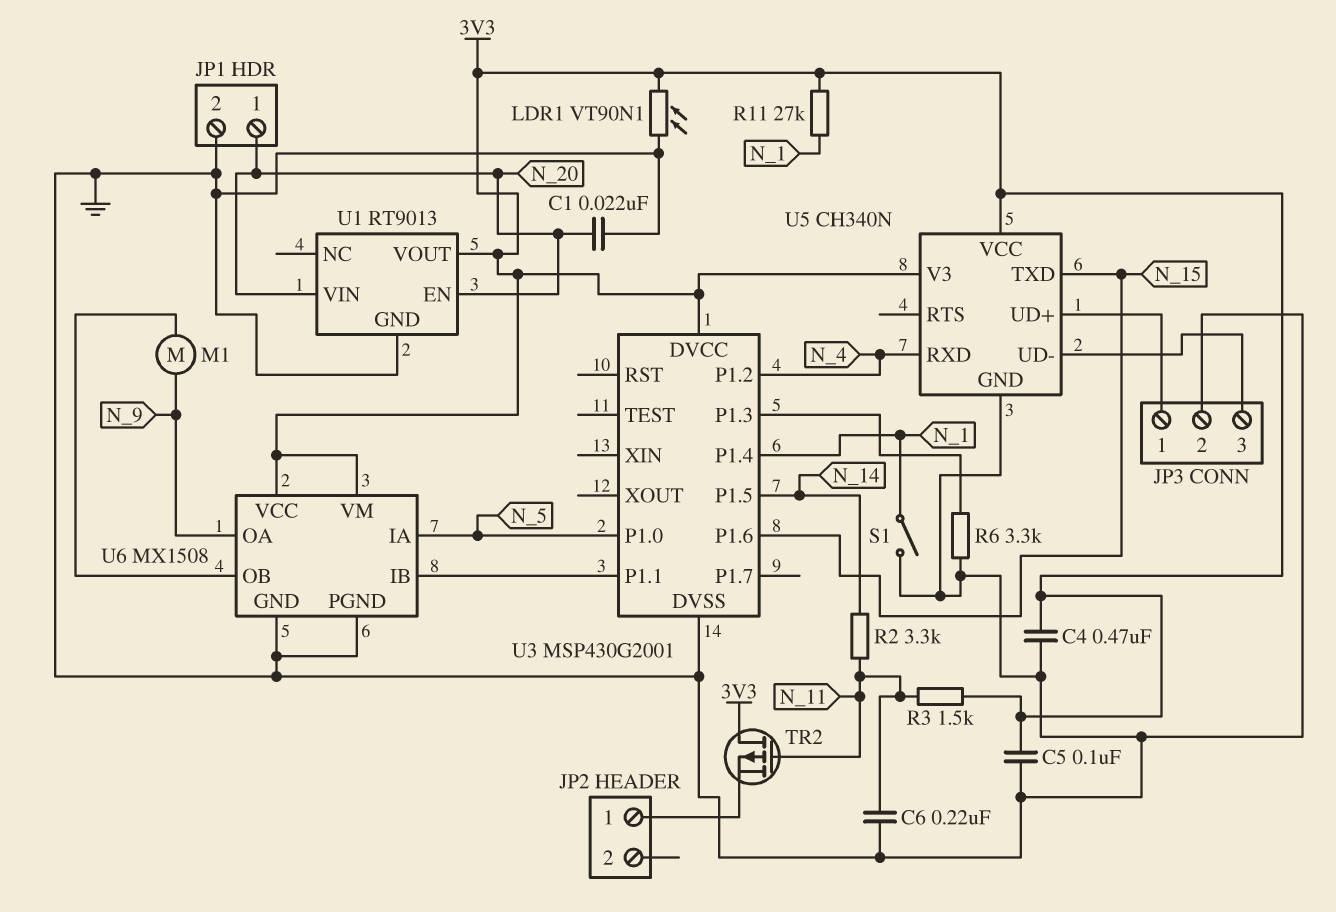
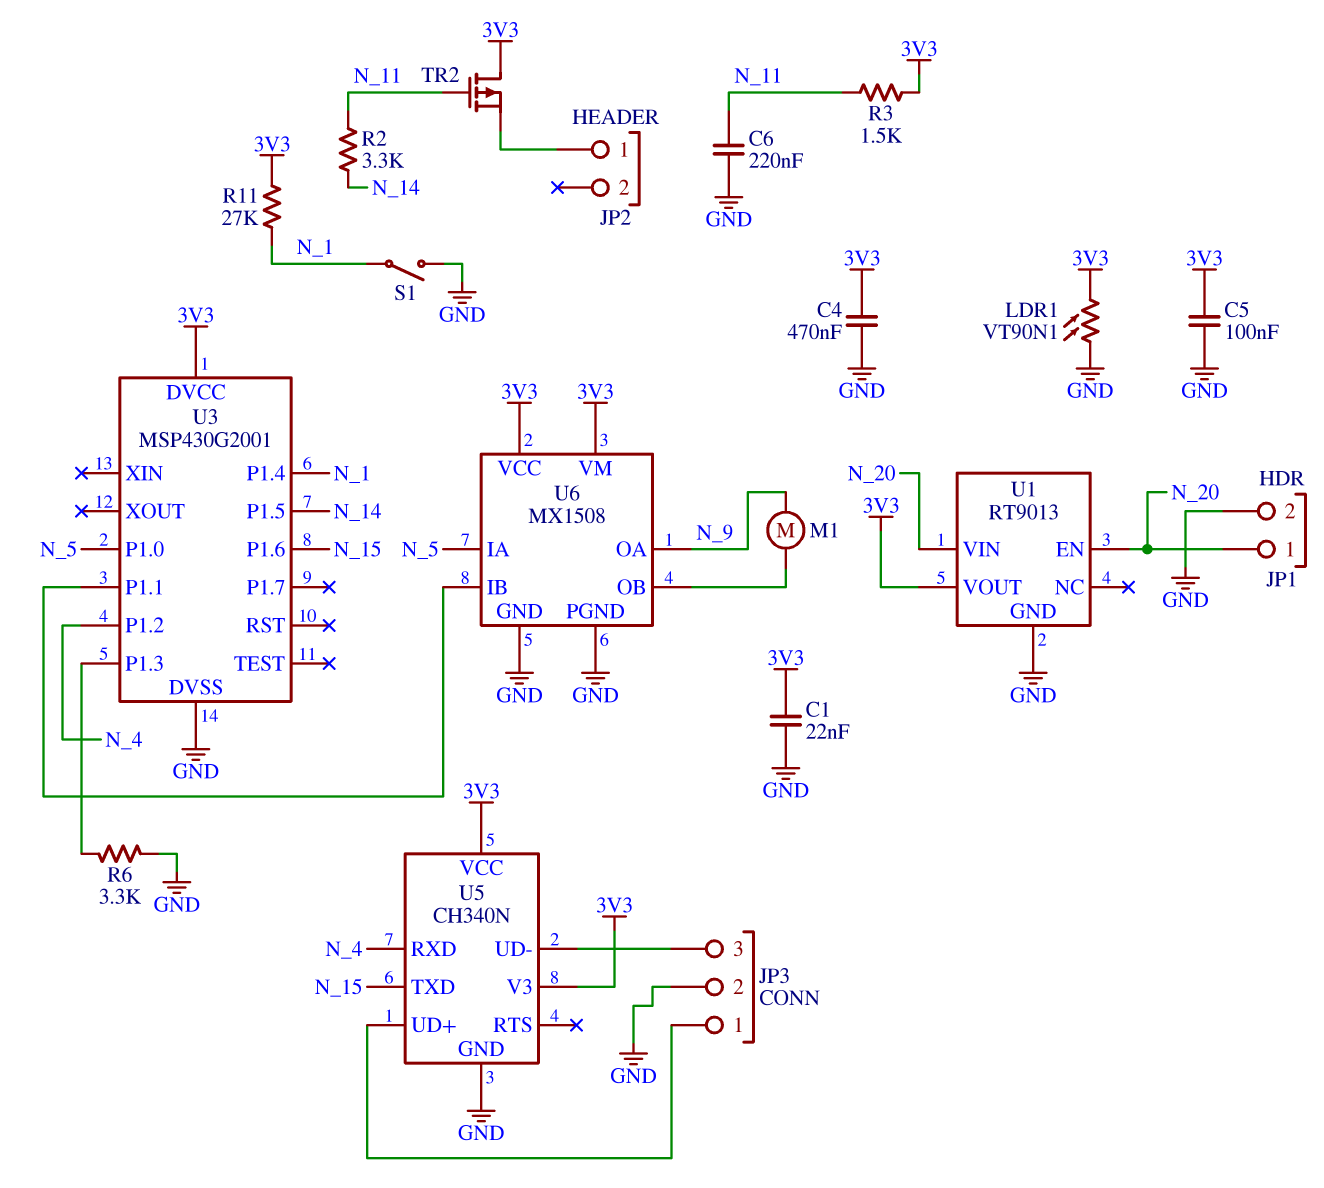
C1: 22nF (GND, N_20) -> 22nF (3V3, GND)

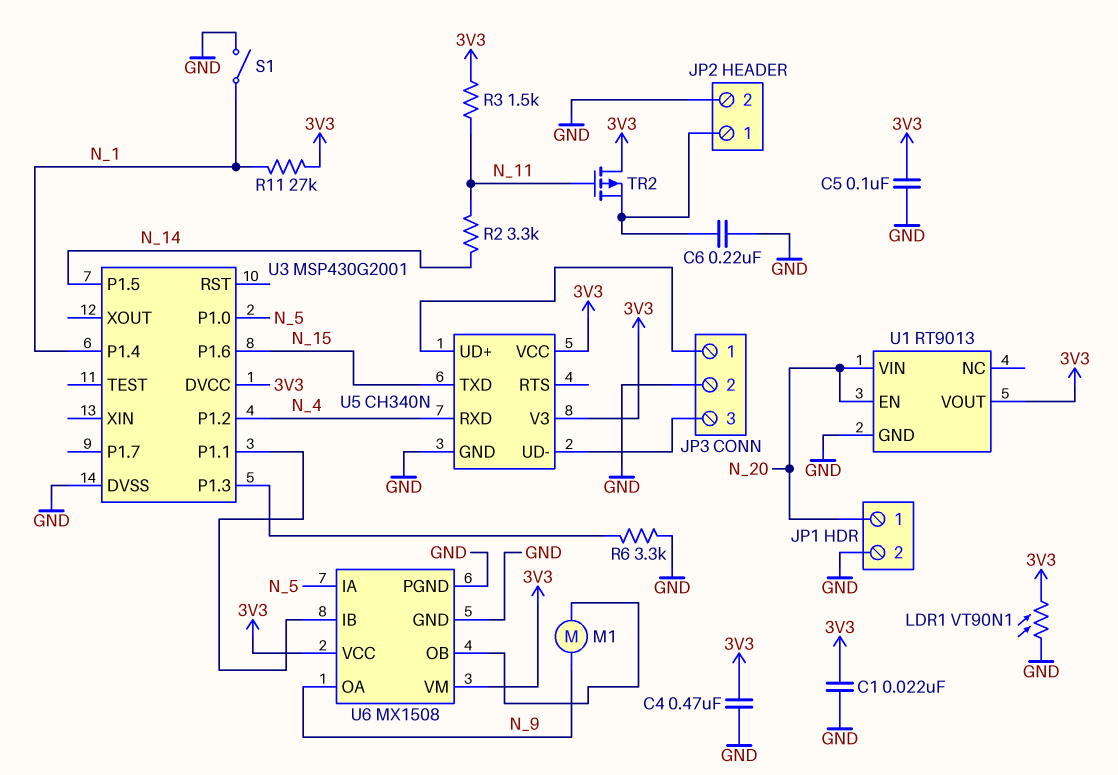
C6: 220nF (GND, N_11) -> 220nF (GND, JP2/1)
JP2 pin 2: none -> GND

